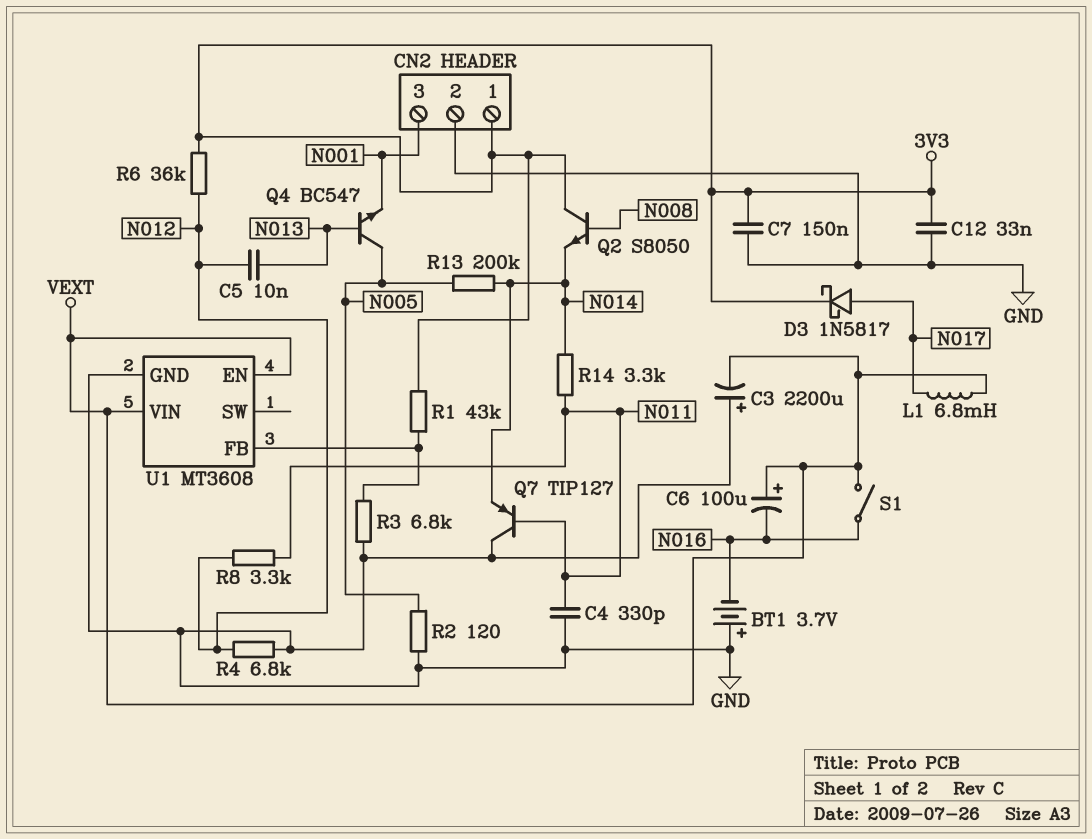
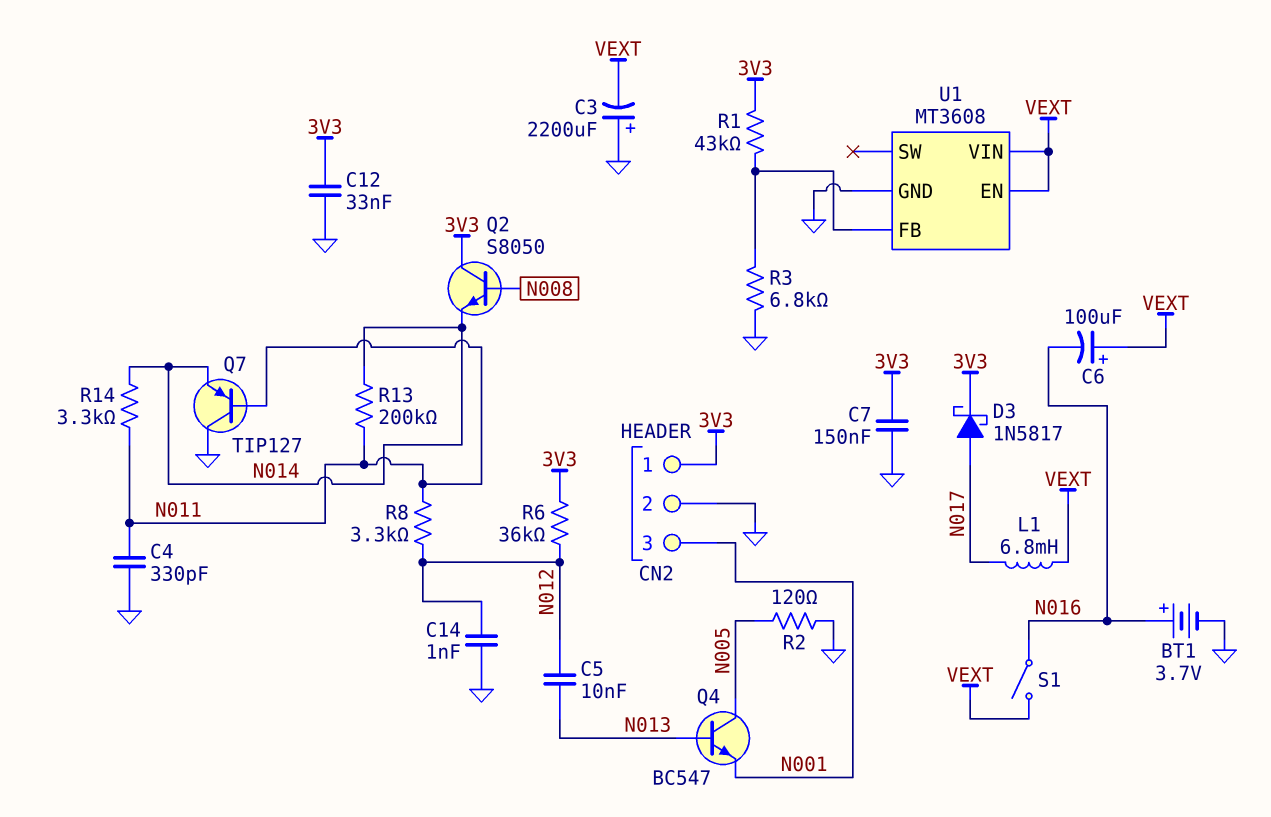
BT1: 3.7V (plus GND, minus N016) -> 3.7V (plus N016, minus GND)
C14: none -> 1nF (GND, N012)
R4: 6.8k (GND, N012) -> none
R13: 200k (N005, N014) -> 200k (N011, N014)

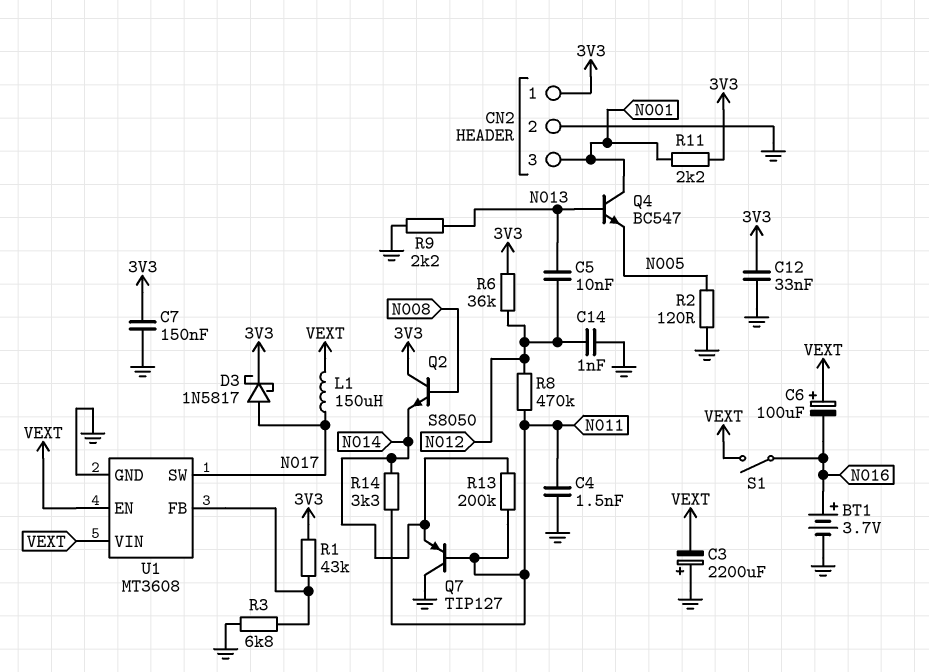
C4: 330pF (GND, N011) -> 1.5nF (GND, N011)
L1: 6.8mH (N017, VEXT) -> 150uH (N017, VEXT)
Q4: NPN BC547 (B N013, C N005, E N001) -> NPN BC547 (B N013, C N001, E N005)
R8: 3.3k (N011, N012) -> 470k (N011, N012)
R9: none -> 2.2k (GND, N013)
R11: none -> 2.2k (3V3, N001)
U1 pin SW: none -> N017

